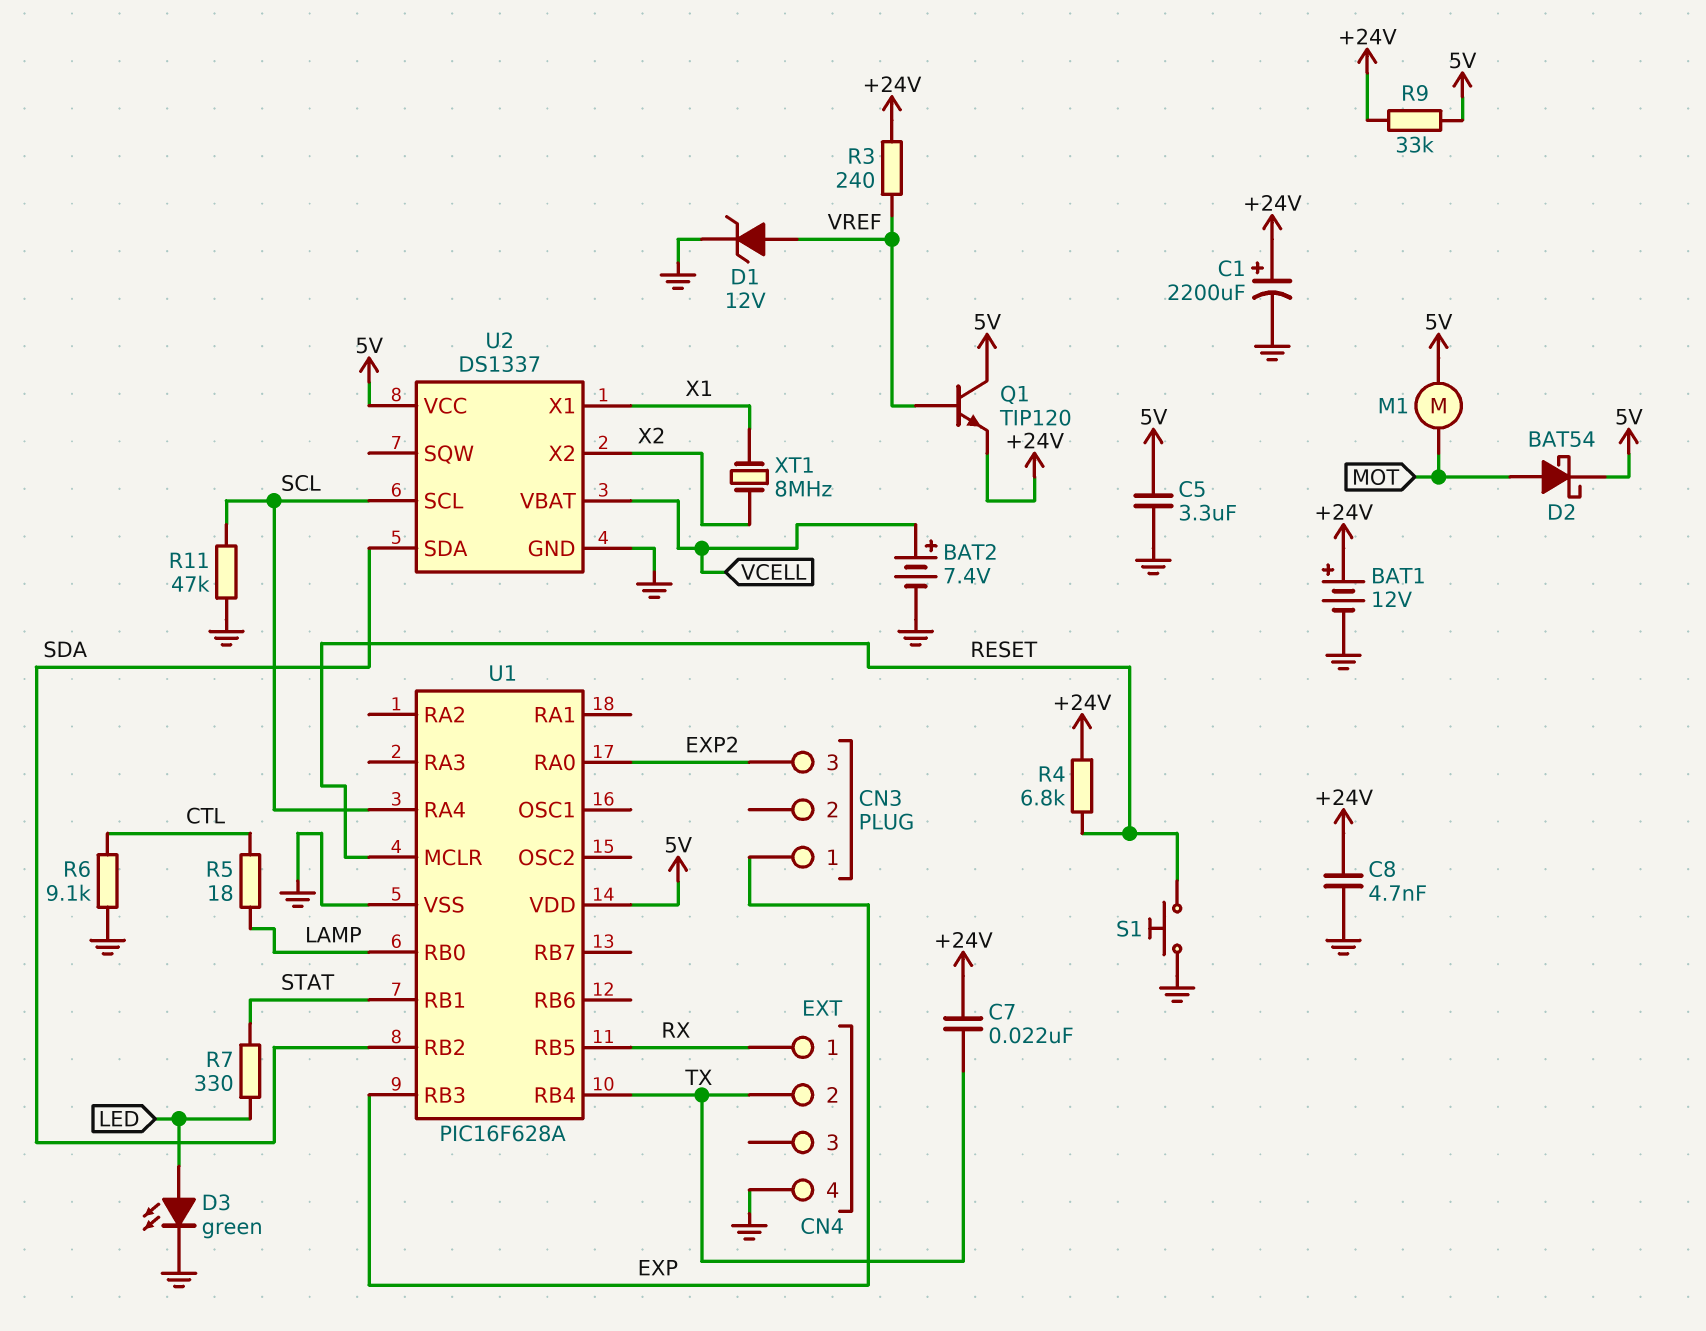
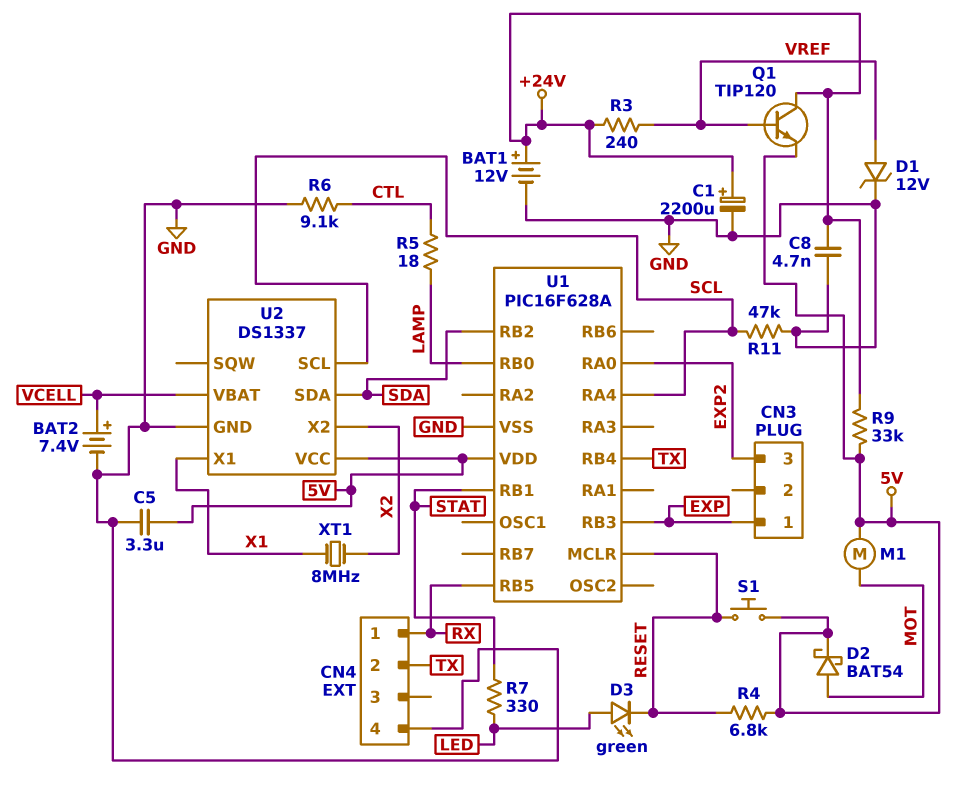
C7: 22nF (+24V, TX) -> none
D3: LED green (A LED, K GND) -> LED green (A LED, K RESET)
Q1: NPN TIP120 (B VREF, C 5V, E +24V) -> NPN TIP120 (B VREF, C +24V, E 5V)
R4: 6.8k (+24V, RESET) -> 6.8k (5V, RESET)
S1: button (GND, RESET) -> button (5V, RESET)

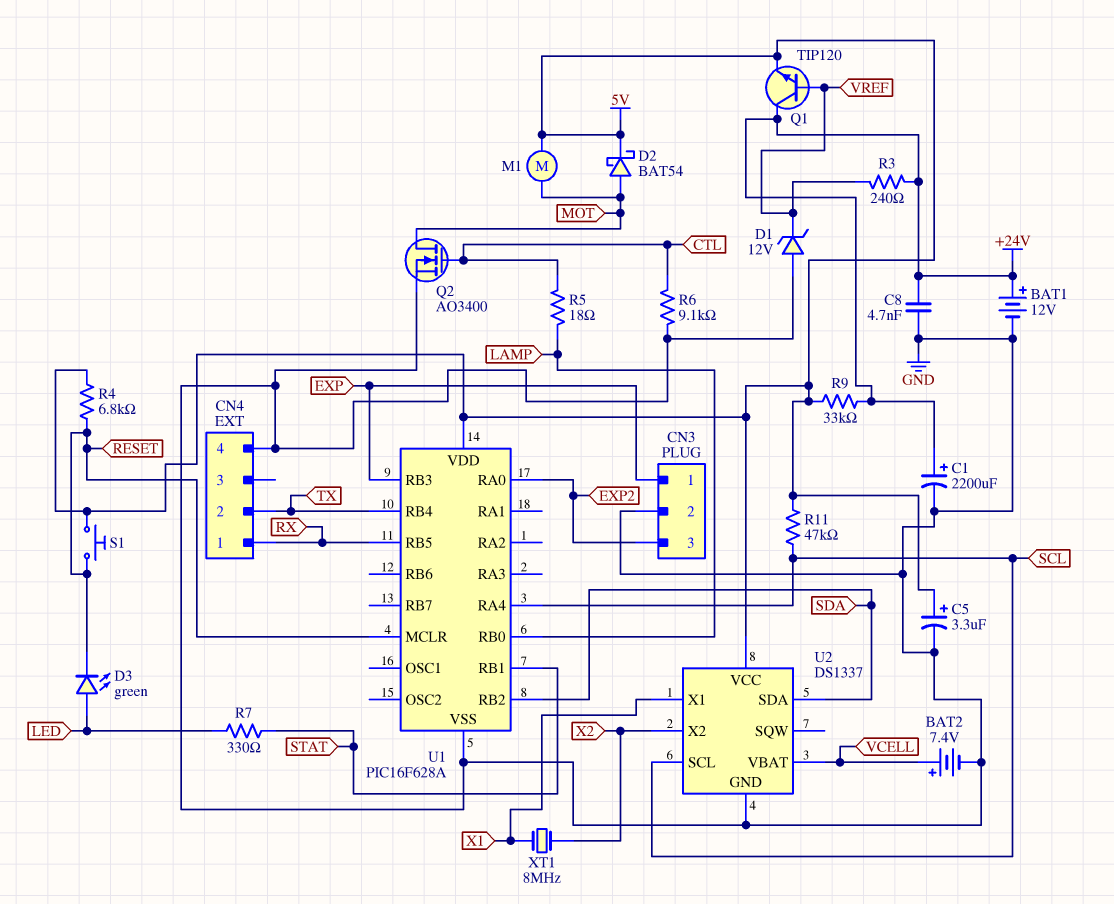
C5: 3.3uF (5V, GND) -> 3.3uF (plus 5V, minus GND)
CN3 pin 2: none -> GND
D1: zener 12V (A VREF, K GND) -> zener 12V (A GND, K VREF)
Q2: none -> NMOS AO3400 (G CTL, D MOT, S GND)
R11: 47k (GND, SCL) -> 47k (5V, SCL)

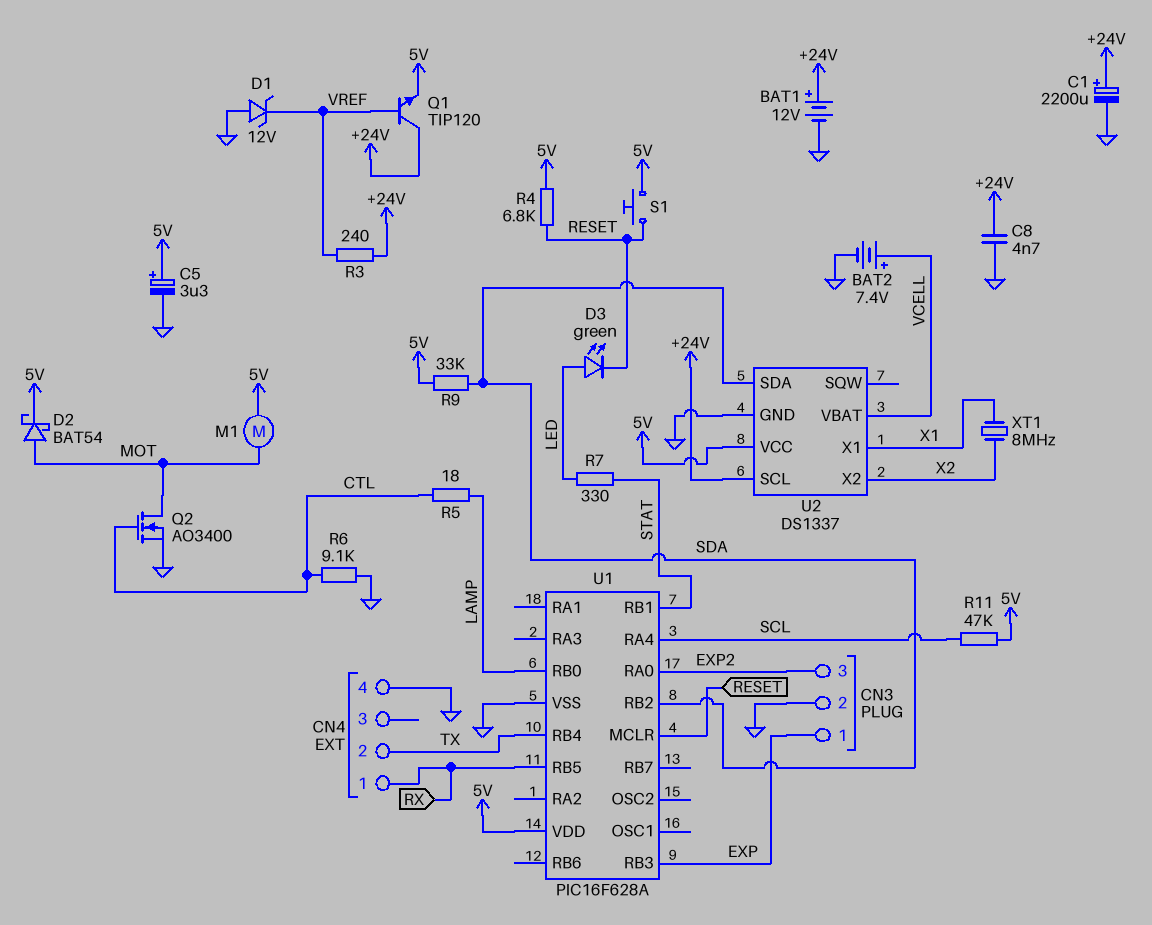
R9: 33k (+24V, 5V) -> 33k (5V, SDA)
U2 pin SCL: SCL -> +24V

